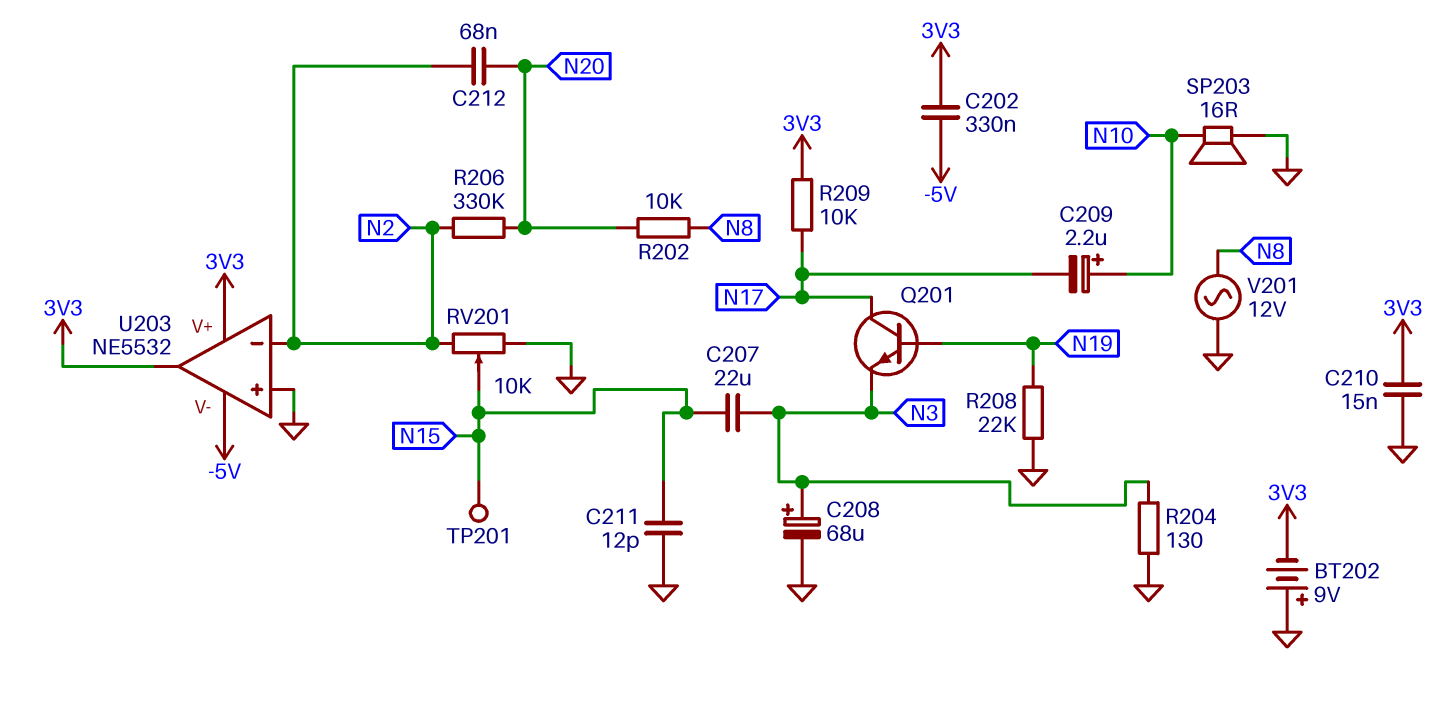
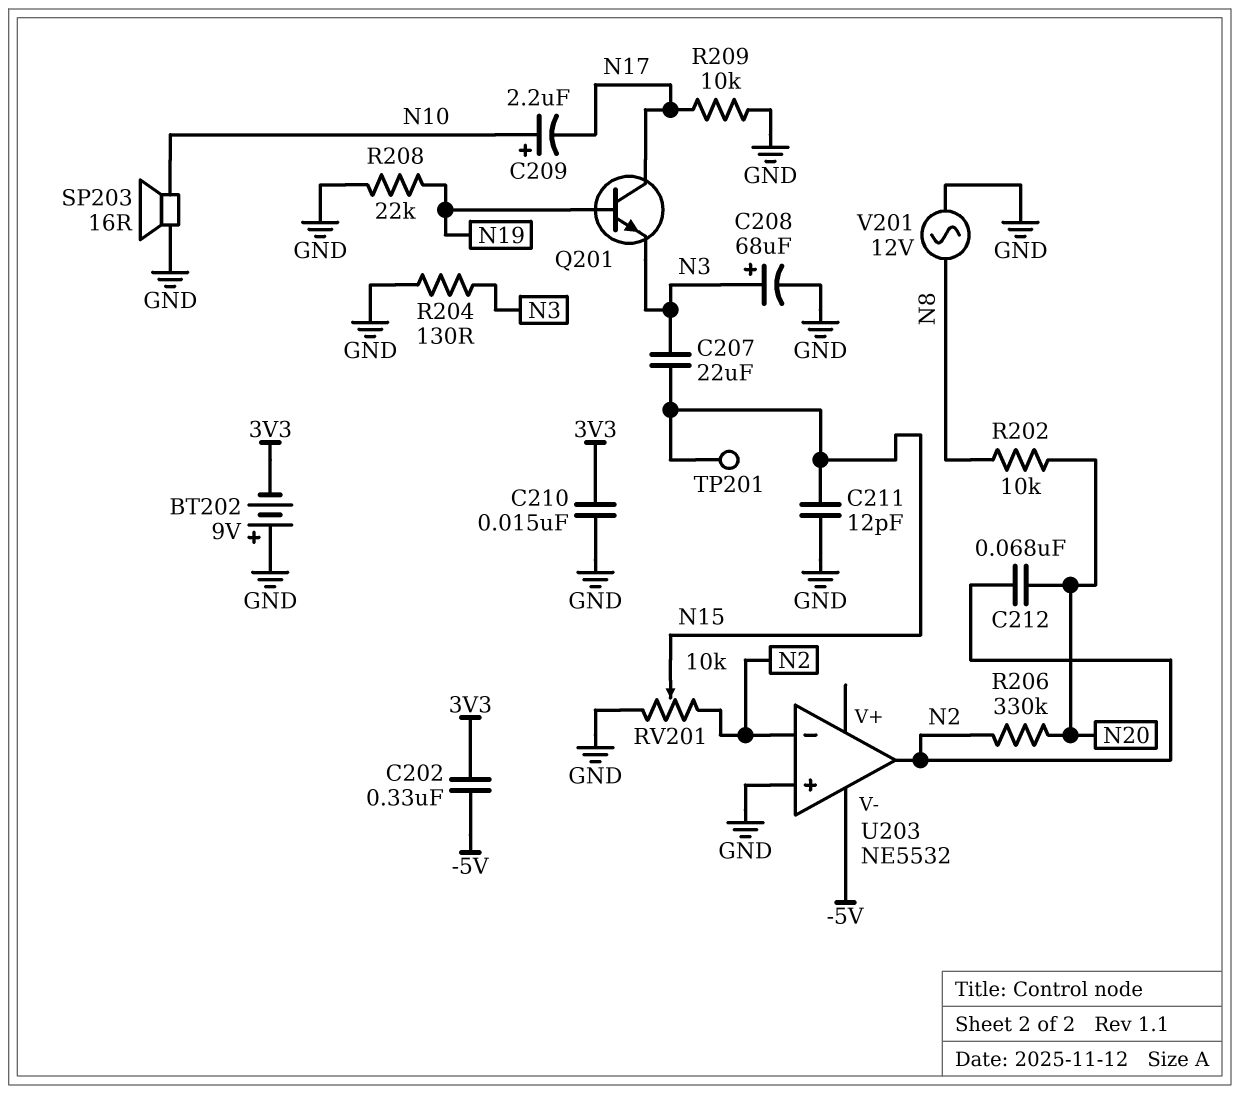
R209: 10k (3V3, N17) -> 10k (GND, N17)
U203 pin V+: 3V3 -> none
U203 pin out: 3V3 -> N2

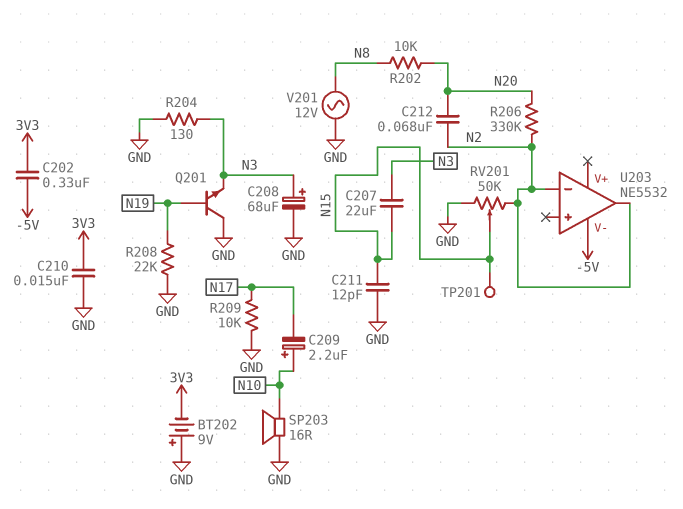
Q201: NPN (B N19, C N17, E N3) -> NPN (B N19, C GND, E N3)
RV201: 10k (GND, N2, wiper N15) -> 50k (GND, N2, wiper N15)
U203 pin in+: GND -> none

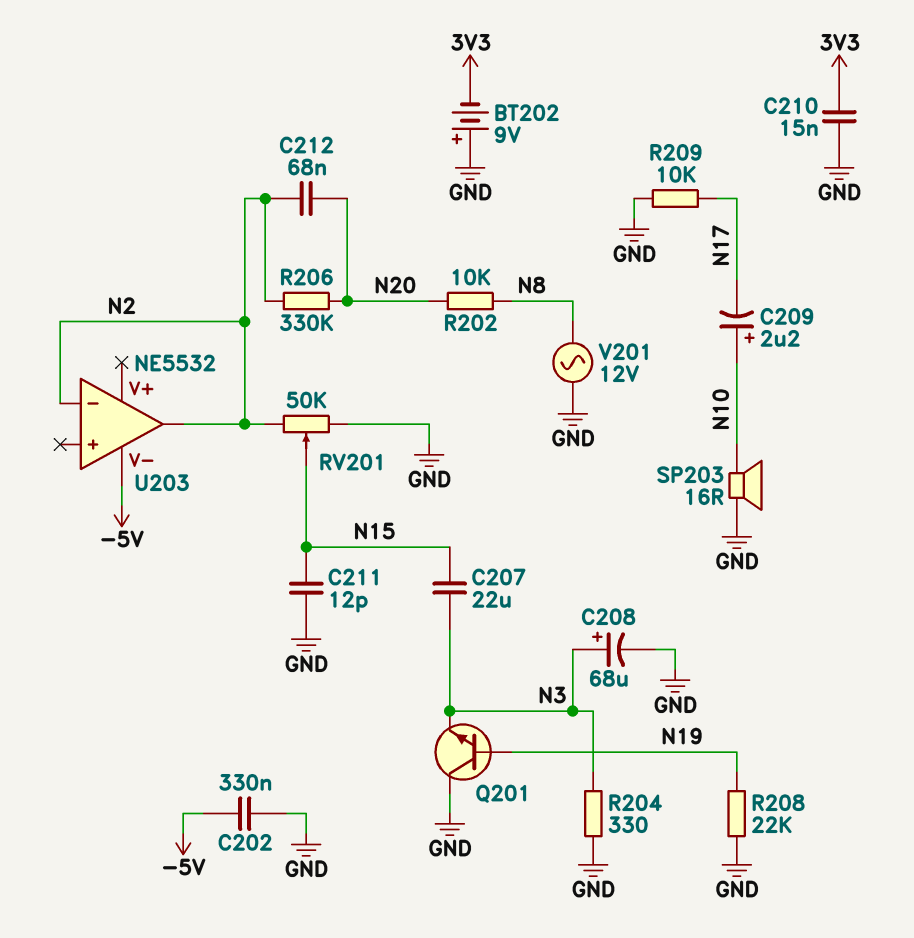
C202: 330nF (-5V, 3V3) -> 330nF (-5V, GND)
R204: 130 (GND, N3) -> 330 (GND, N3)
TP201: test point (N15) -> none

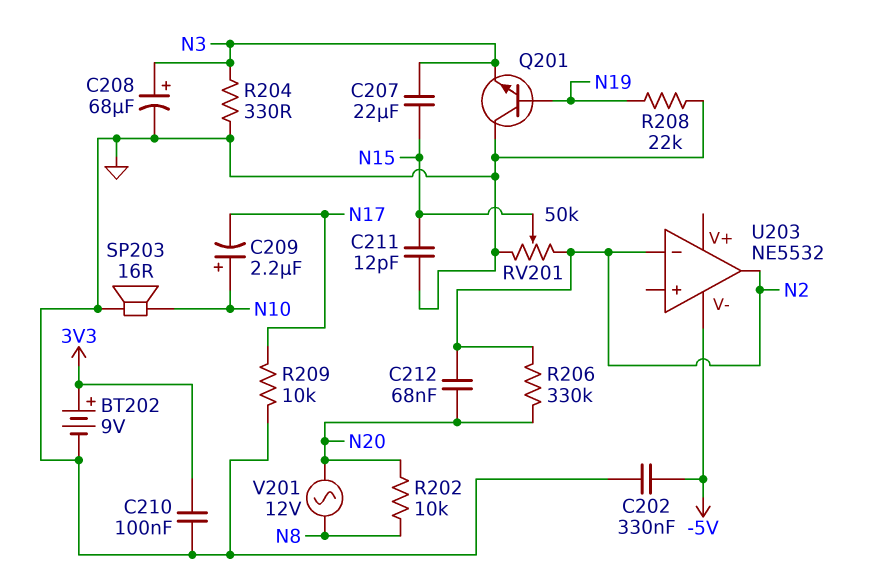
BT202: 9V (plus GND, minus 3V3) -> 9V (plus 3V3, minus GND)
C210: 15nF (3V3, GND) -> 100nF (3V3, GND)
V201: AC 12V (GND, N8) -> AC 12V (N8, N20)

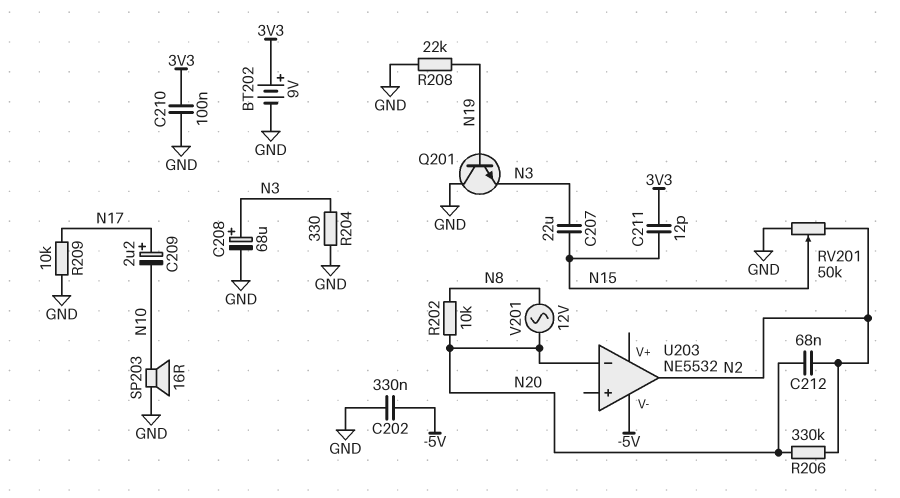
C209: 2.2uF (plus N10, minus N17) -> 2.2uF (plus N17, minus N10)
C211: 12pF (GND, N15) -> 12pF (3V3, N15)
U203 pin in-: N2 -> N20

